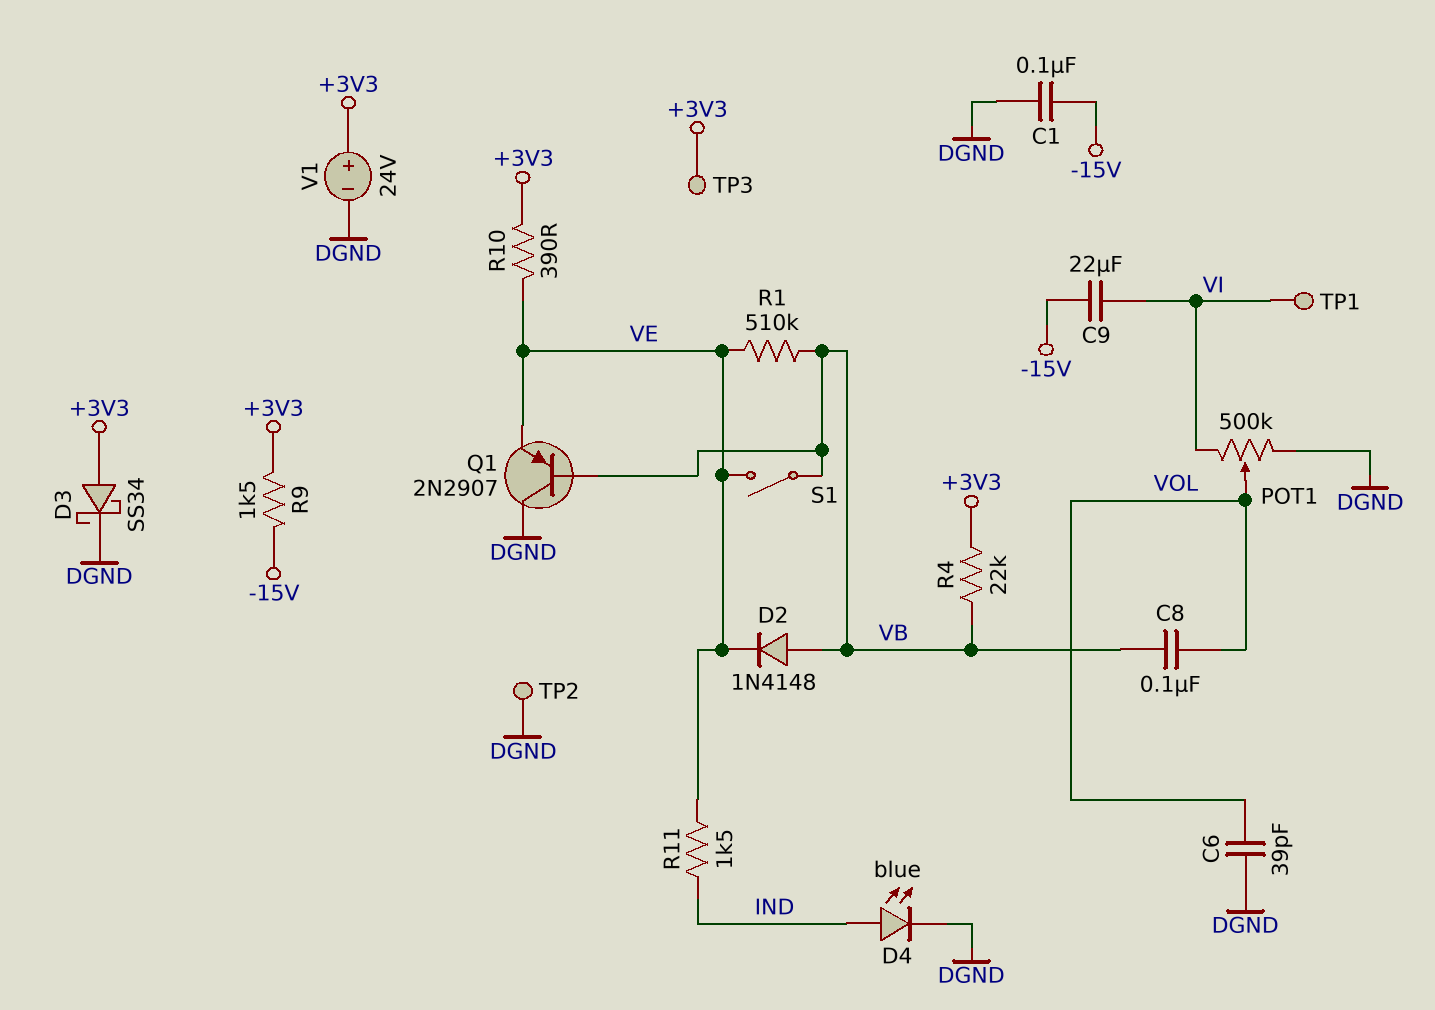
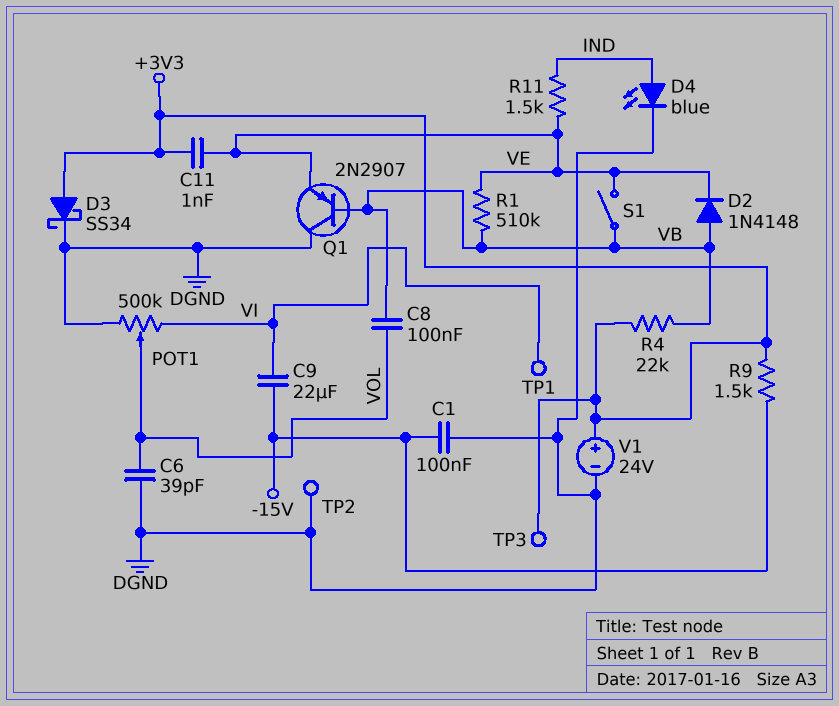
C11: none -> 1nF (+3V3, VE)
R10: 390 (+3V3, VE) -> none

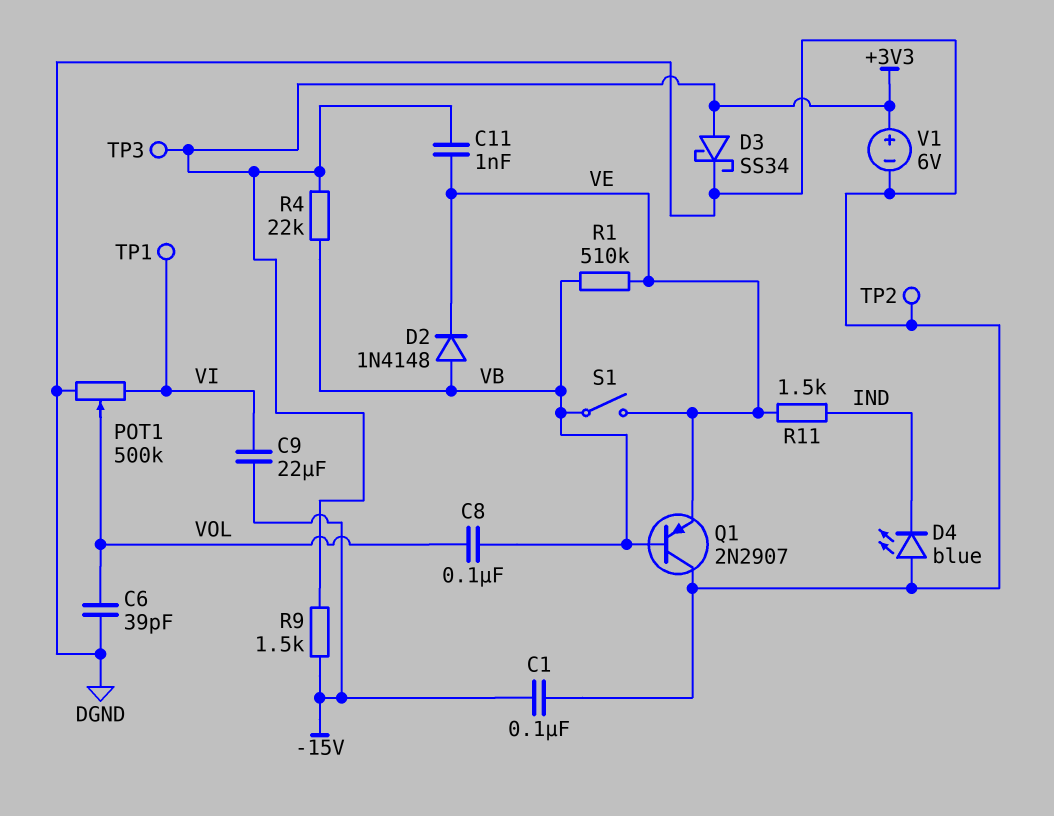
D4: LED blue (A IND, K DGND) -> LED blue (A DGND, K IND)
V1: 24V (plus +3V3, minus DGND) -> 6V (plus +3V3, minus DGND)

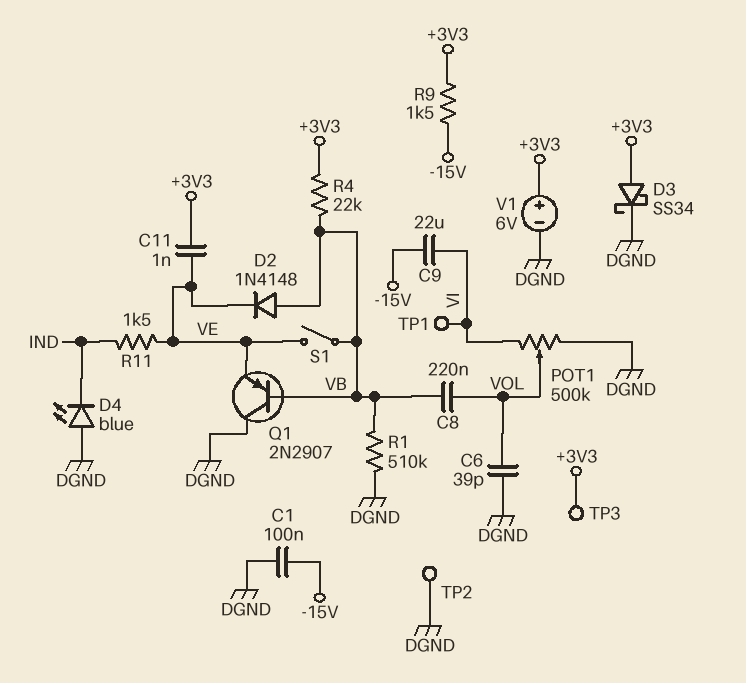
C8: 100nF (VB, VOL) -> 220nF (VB, VOL)
R1: 510k (VB, VE) -> 510k (DGND, VB)

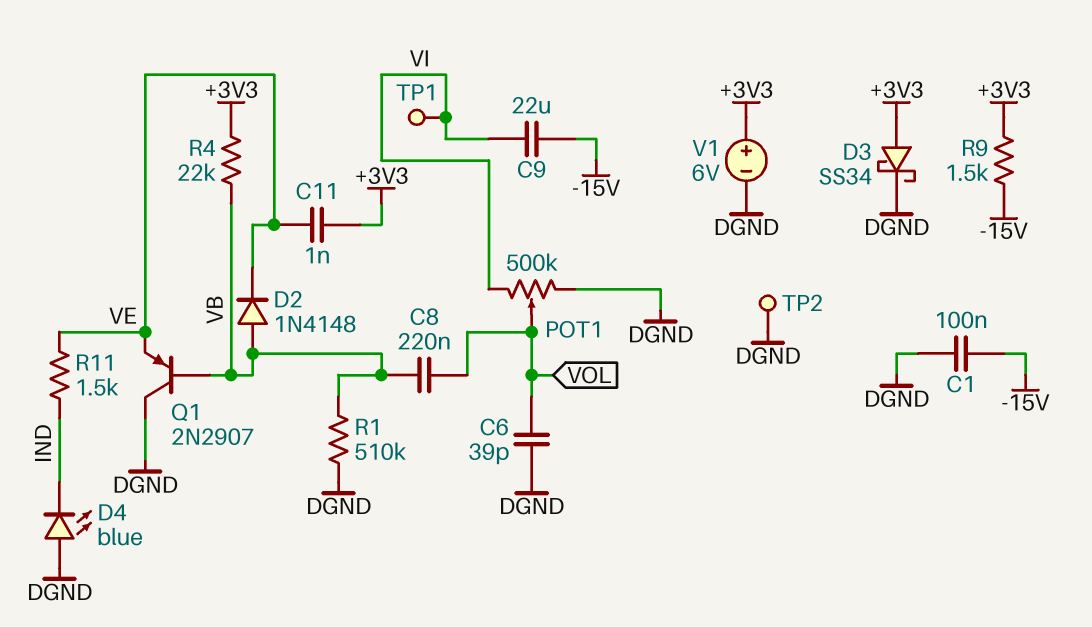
S1: switch (VB, VE) -> none
TP3: test point (+3V3) -> none

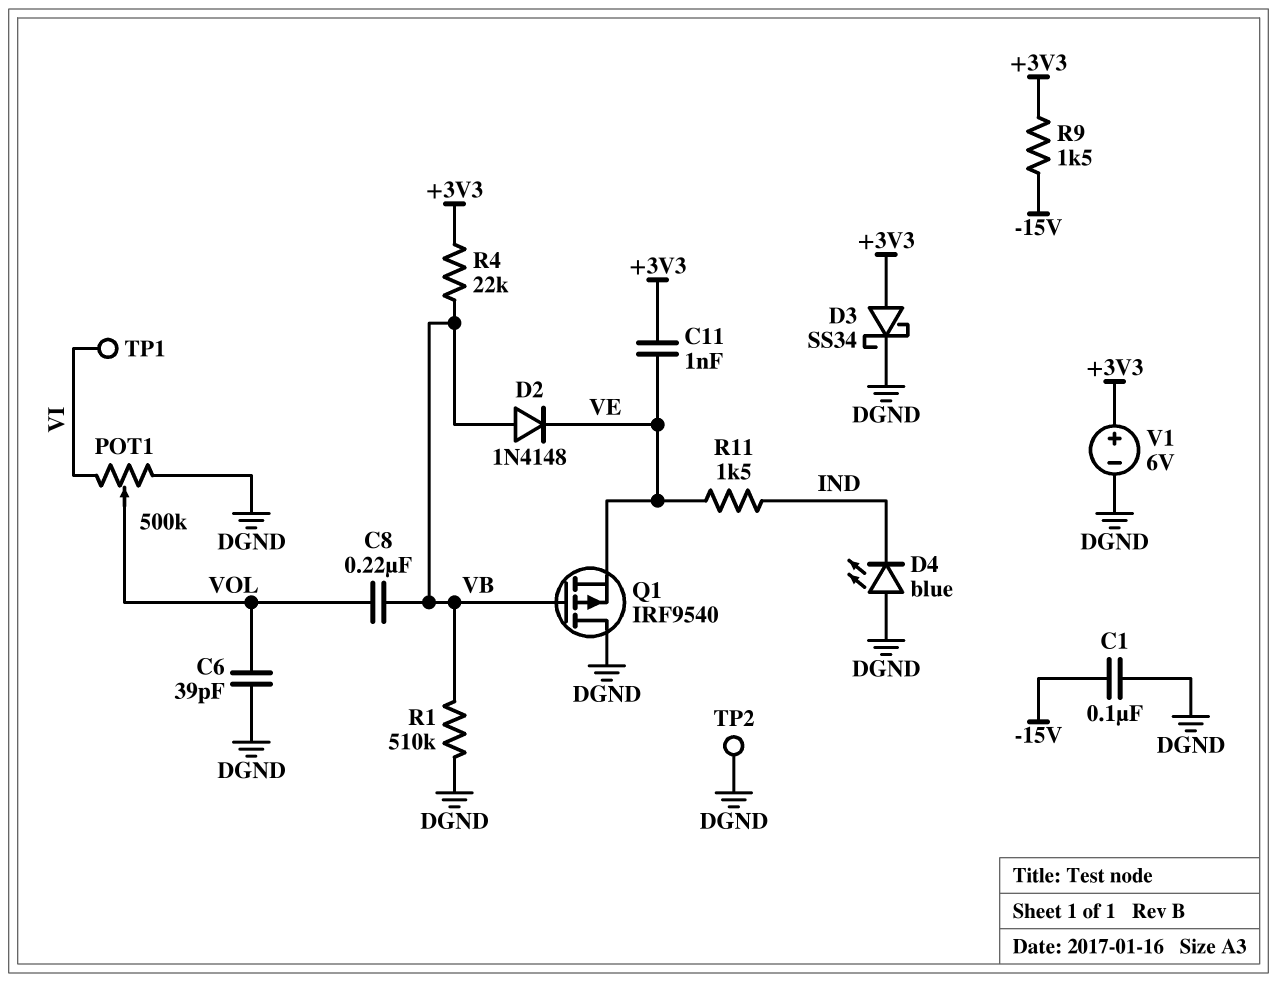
C9: 22uF (-15V, VI) -> none
Q1: PNP 2N2907 (B VB, C DGND, E VE) -> PMOS IRF9540 (G VB, D DGND, S VE)

